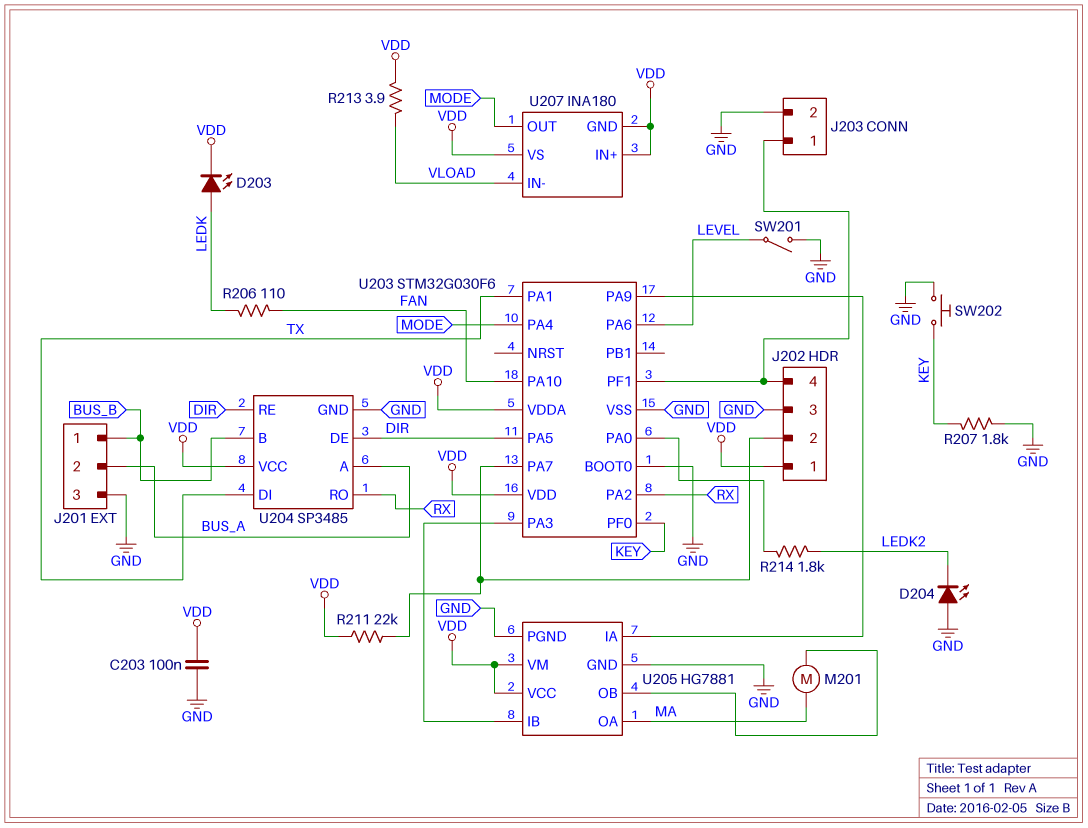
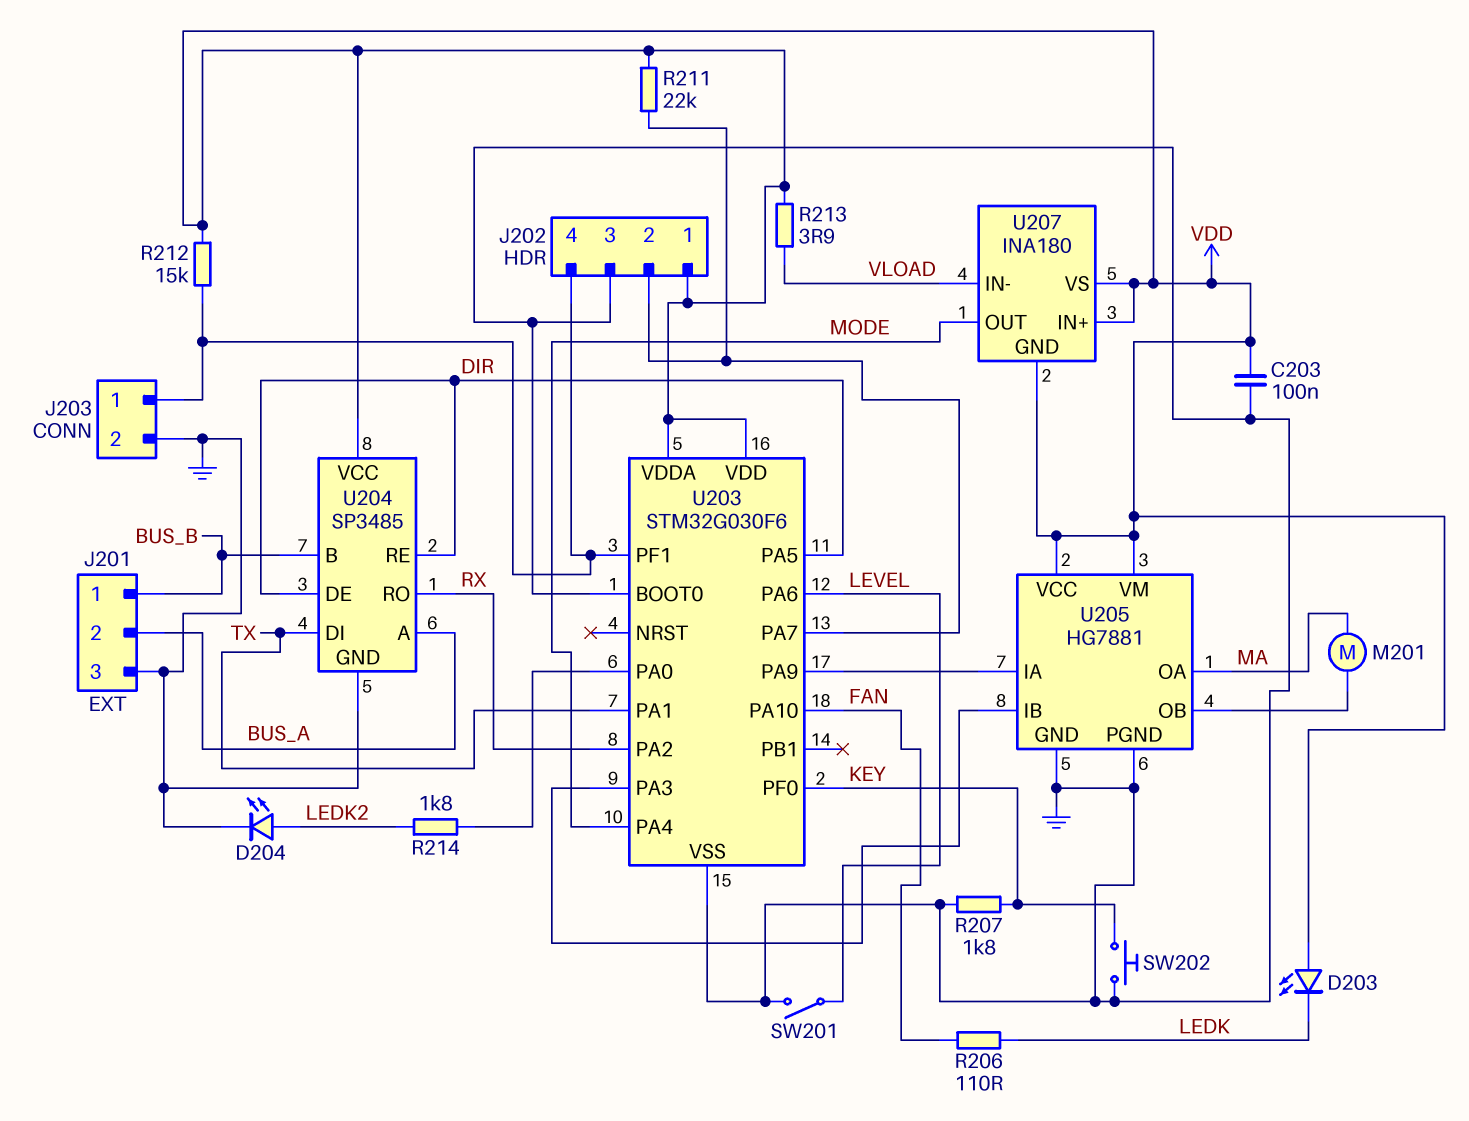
D203: LED (A LEDK, K VDD) -> LED (A VDD, K LEDK)
D204: LED (A GND, K LEDK2) -> LED (A LEDK2, K GND)
R212: none -> 15k (J202/4, VDD)

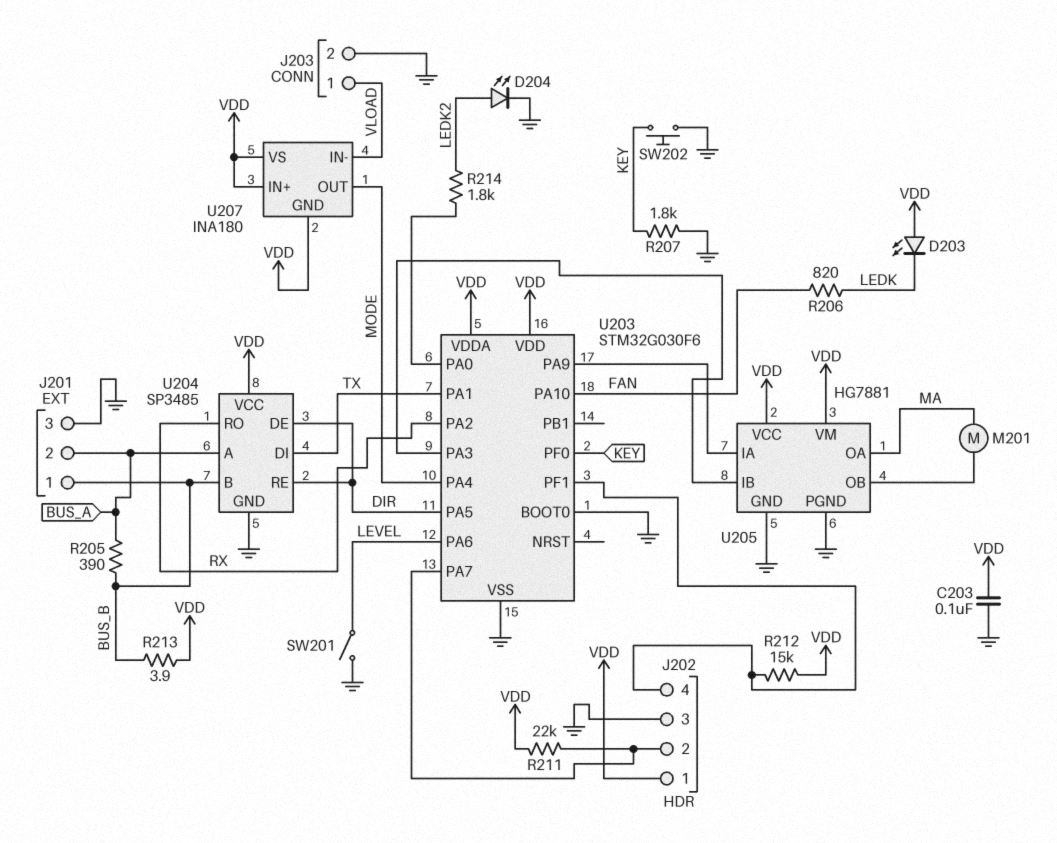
J203 pin 1: J202/4 -> VLOAD
R205: none -> 390 (BUS_A, BUS_B)
R206: 110 (FAN, LEDK) -> 820 (FAN, LEDK)
R213: 3.9 (VDD, VLOAD) -> 3.9 (BUS_B, VDD)

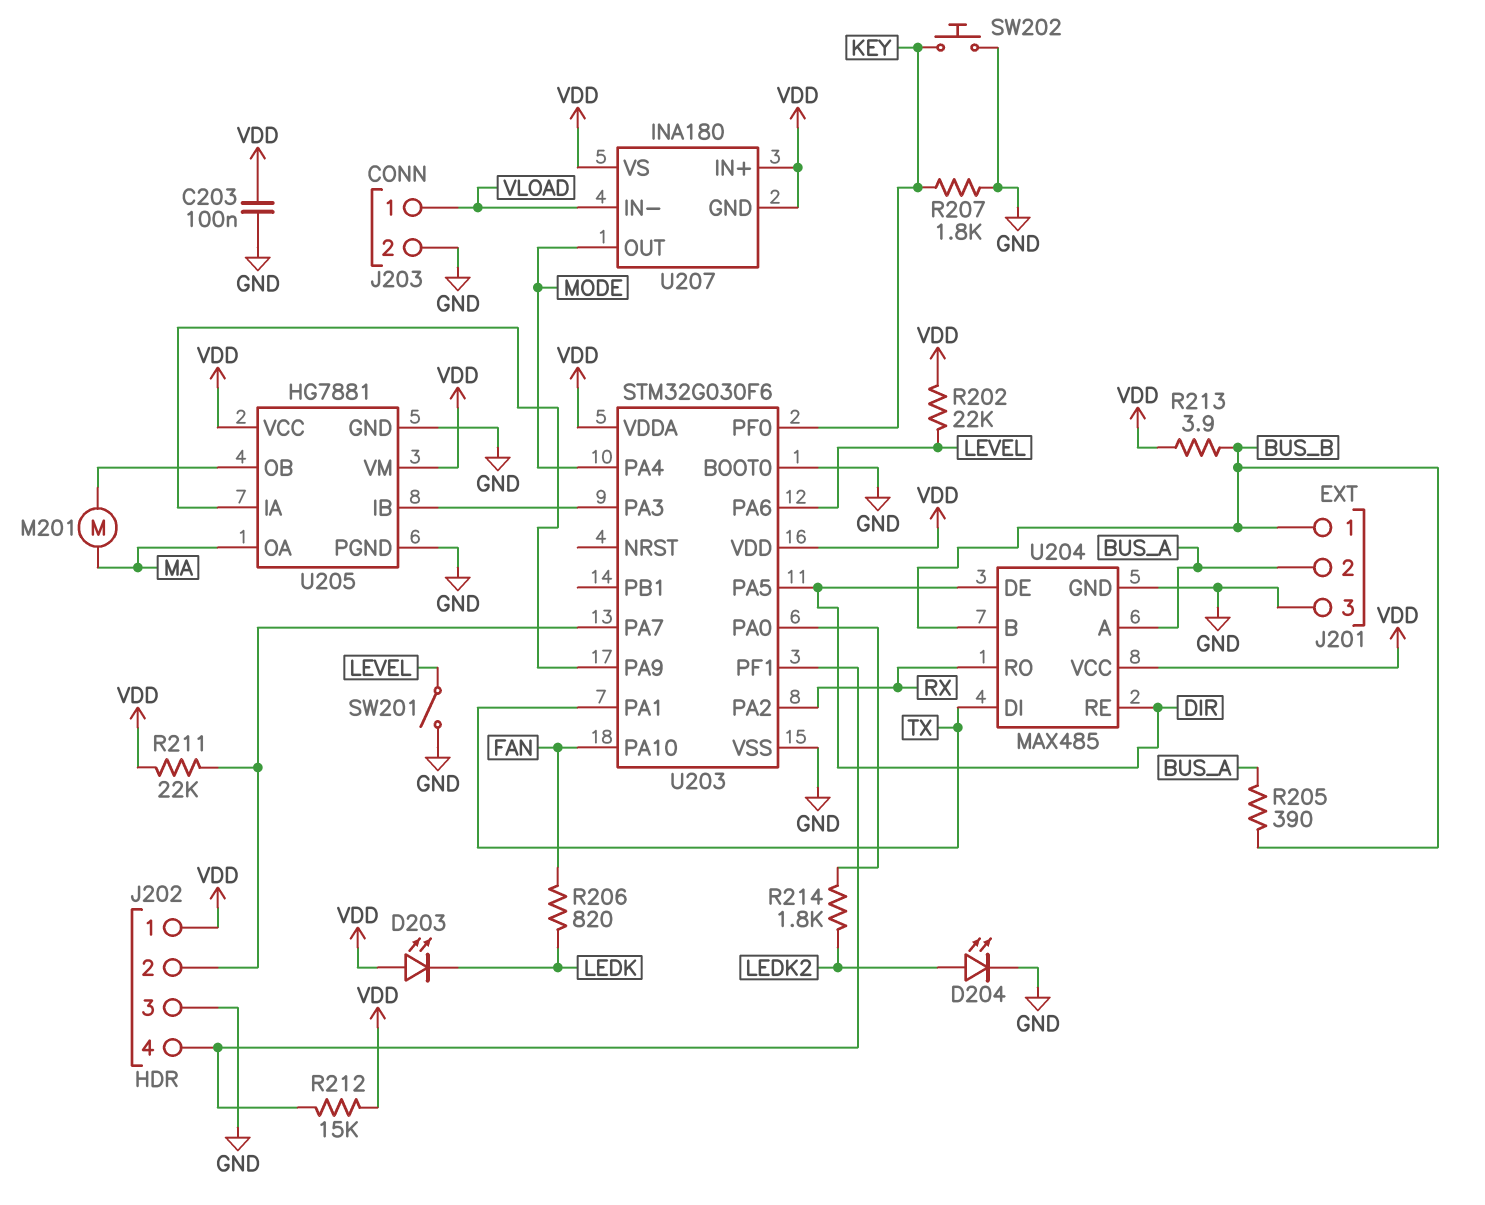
R202: none -> 22k (LEVEL, VDD)
U204: SP3485 -> MAX485

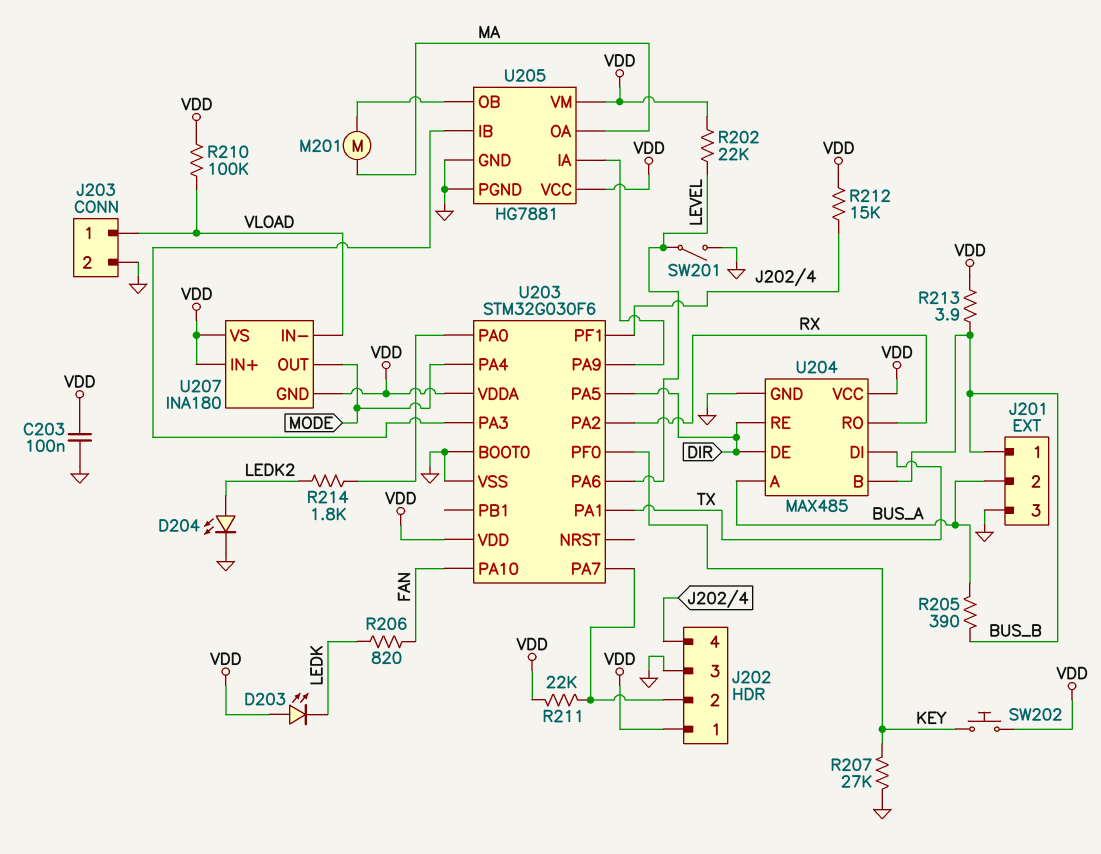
R207: 1.8k (GND, KEY) -> 27k (GND, KEY)
R210: none -> 100k (VDD, VLOAD)
SW202: button (GND, KEY) -> button (KEY, VDD)

